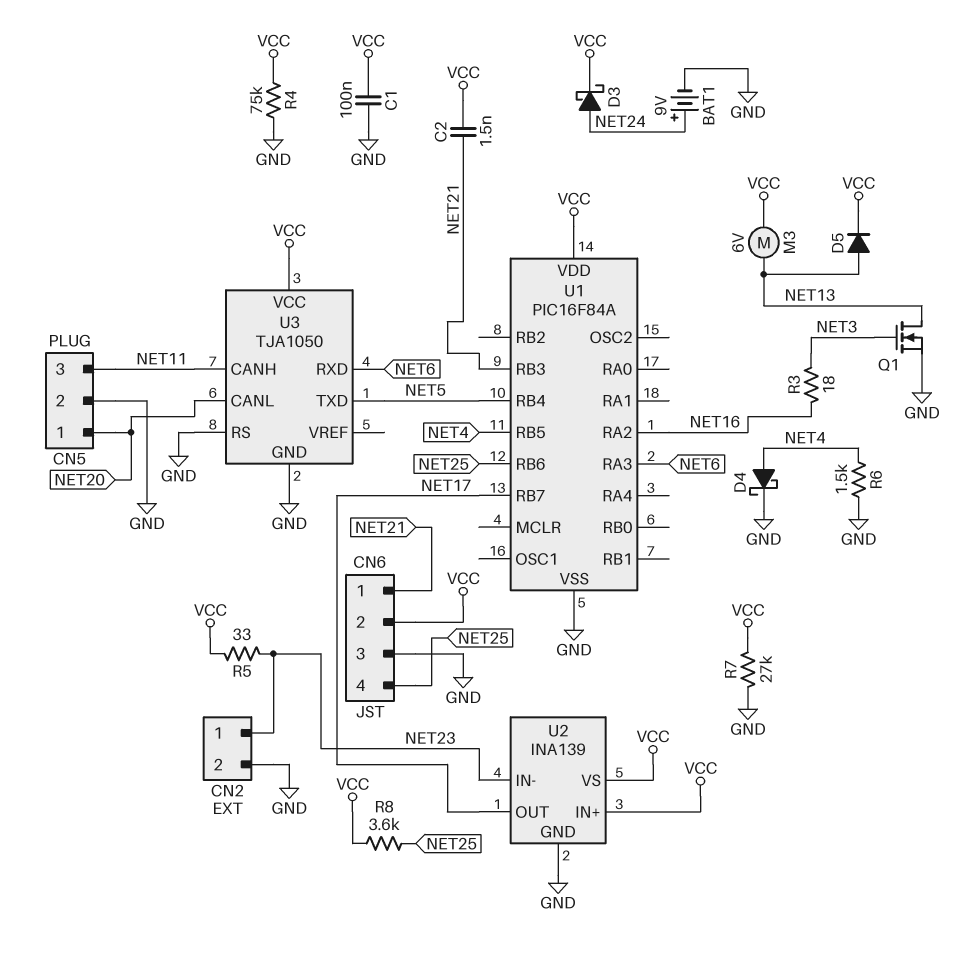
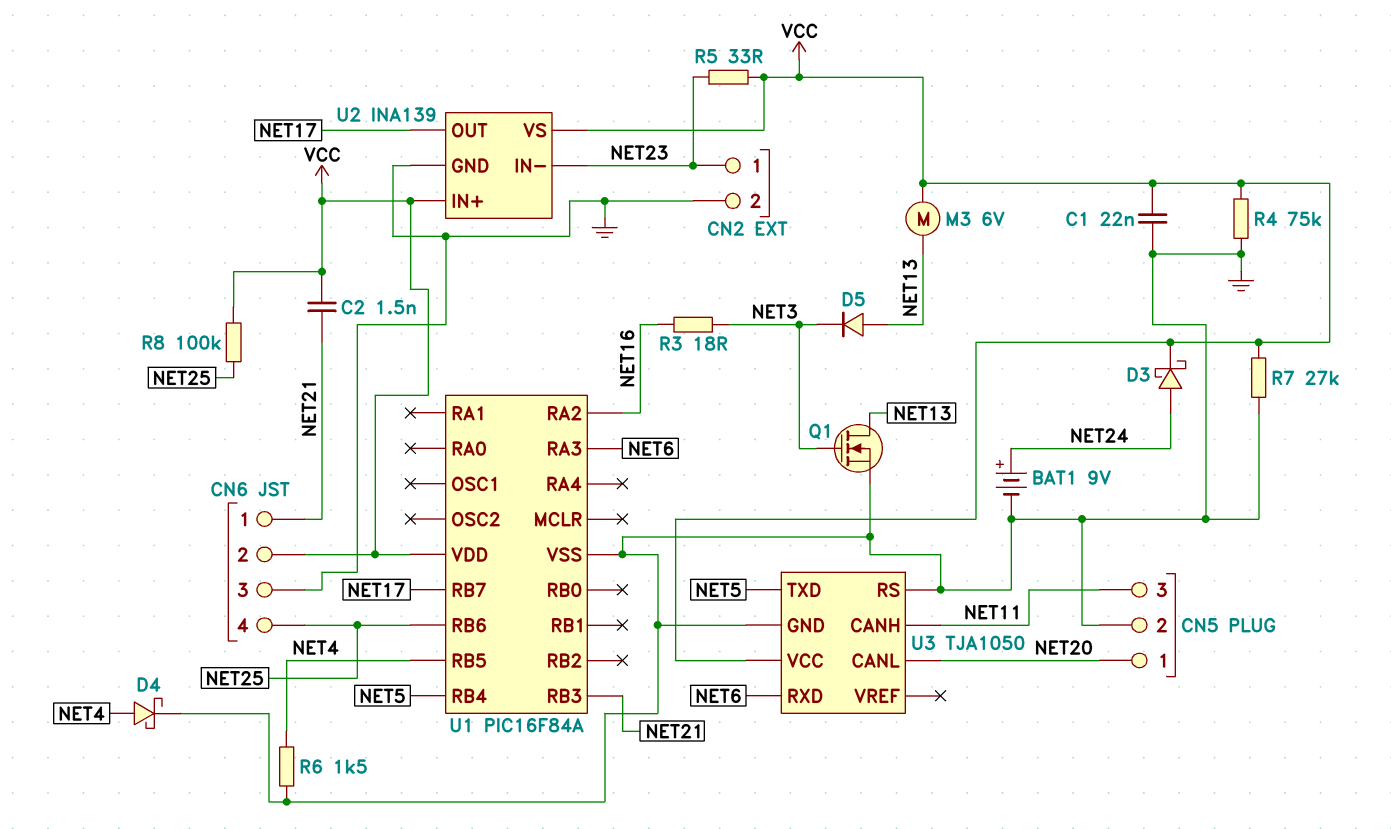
C1: 100nF (GND, VCC) -> 22nF (GND, VCC)
D5: diode (A NET13, K VCC) -> diode (A NET13, K NET3)
R8: 3.6k (NET25, VCC) -> 100k (NET25, VCC)

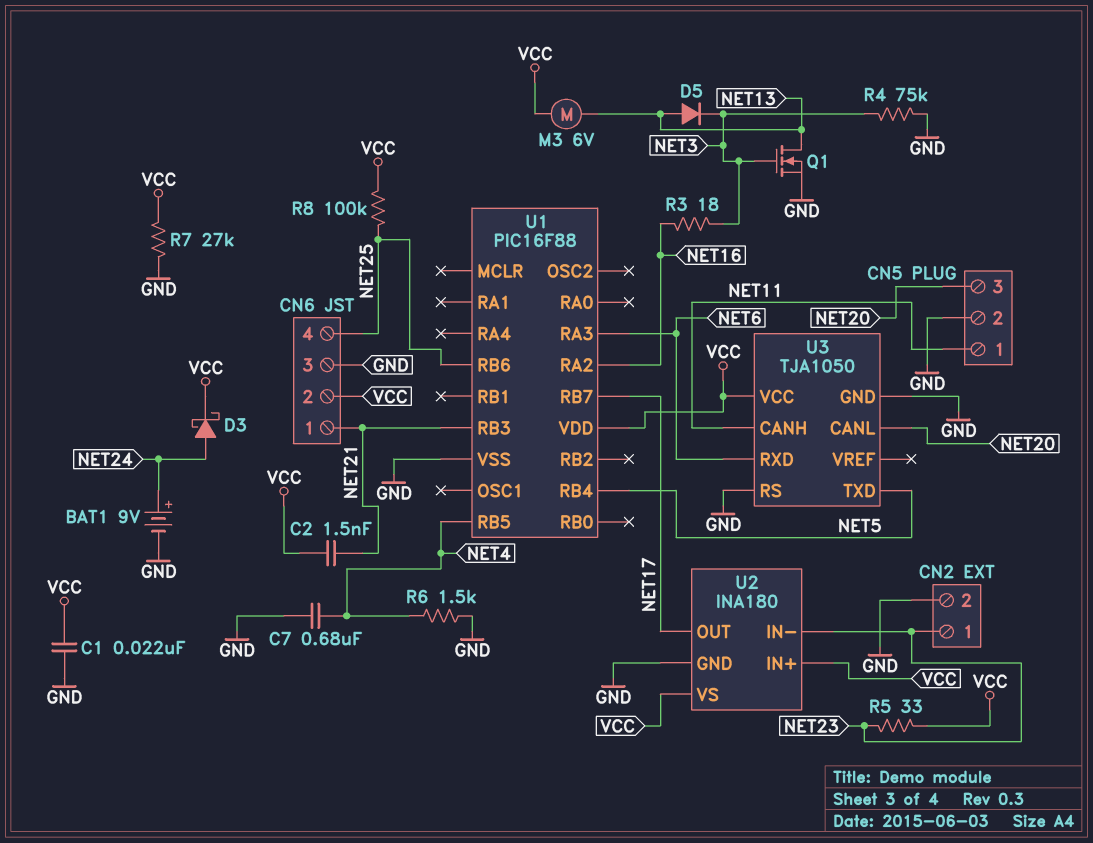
C7: none -> 680nF (GND, NET4)
CN5 pin 1: NET20 -> NET11
CN5 pin 3: NET11 -> NET20
D4: schottky (A NET4, K GND) -> none
R4: 75k (GND, VCC) -> 75k (GND, NET3)
U1: PIC16F84A -> PIC16F88
U2: INA139 -> INA180

